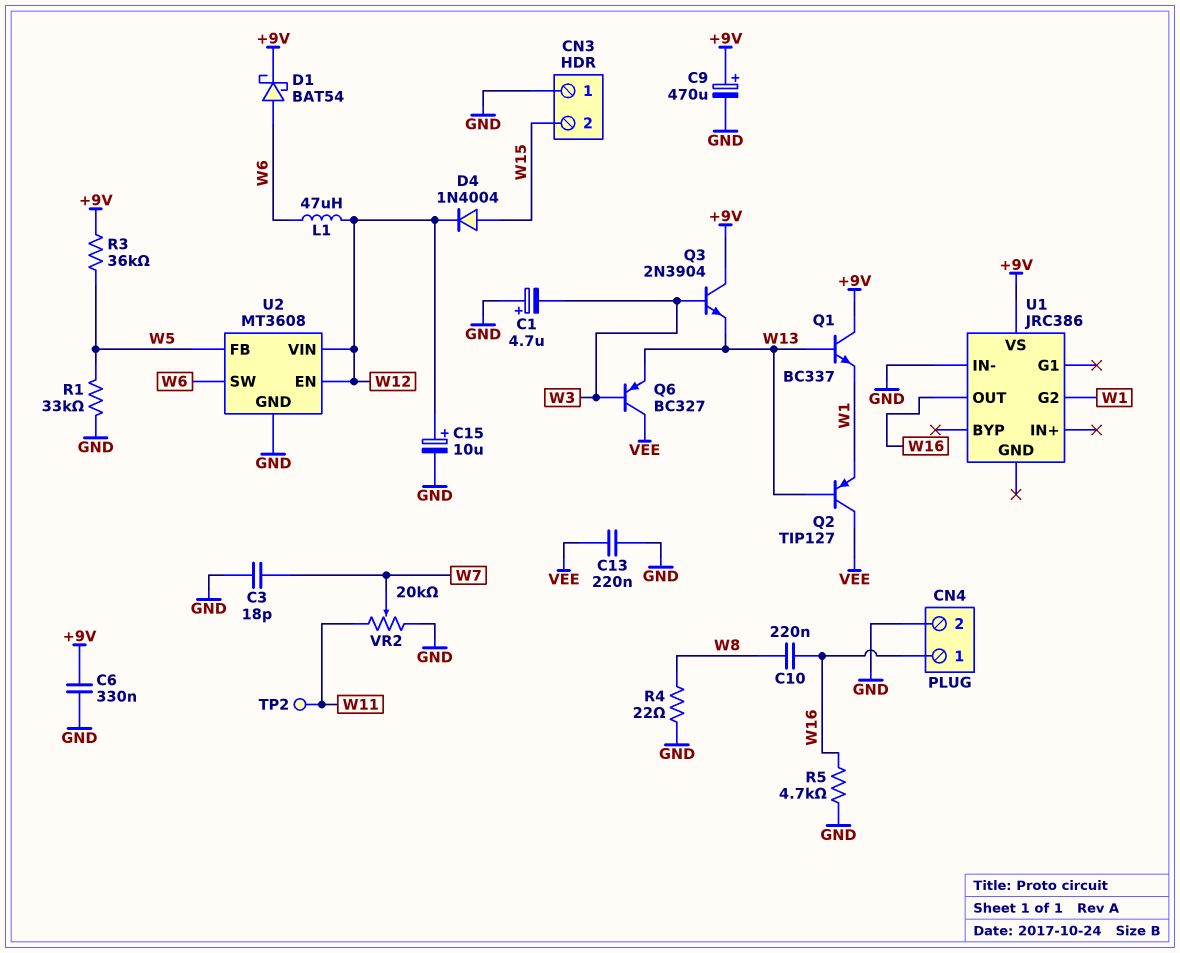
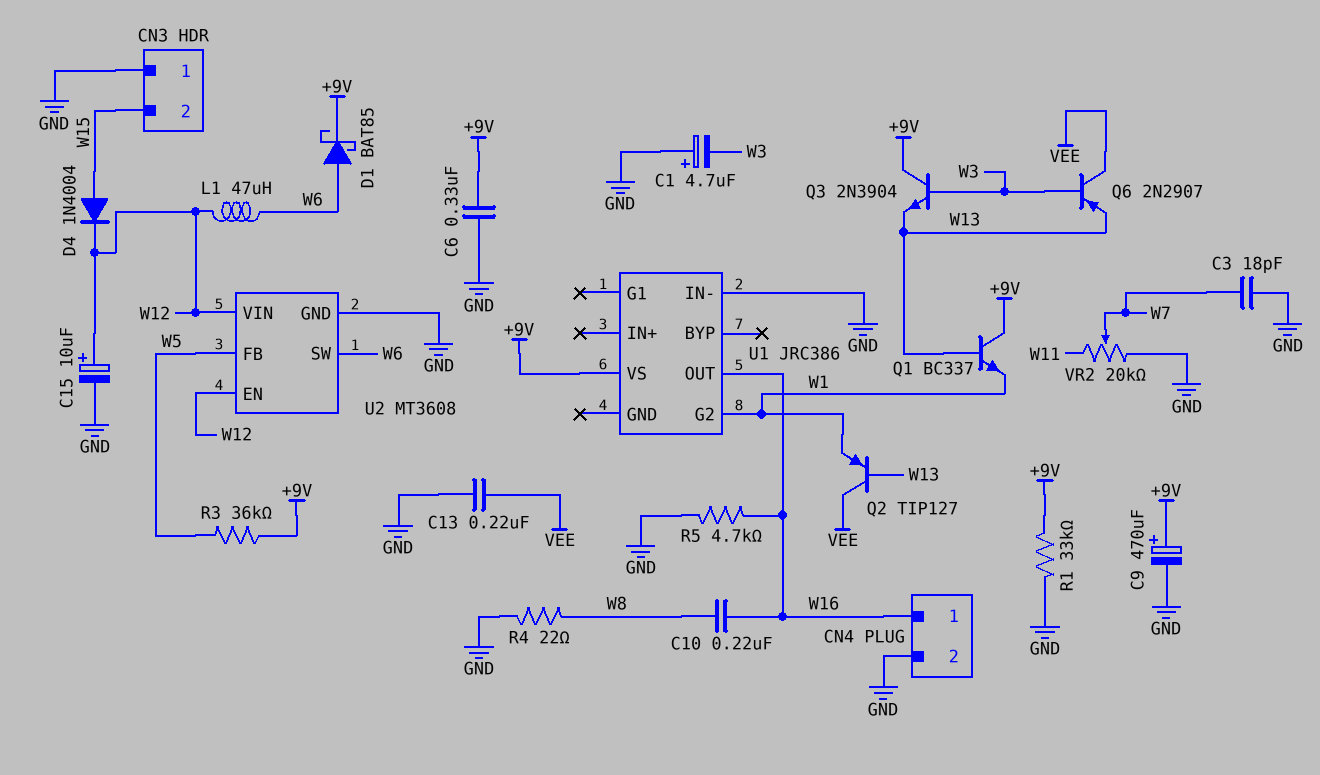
D1: schottky BAT54 (A W6, K +9V) -> schottky BAT85 (A W6, K +9V)
Q6: PNP BC327 (B W3, C VEE, E W13) -> PNP 2N2907 (B W3, C VEE, E W13)
R1: 33k (GND, W5) -> 33k (+9V, GND)
TP2: test point (W11) -> none

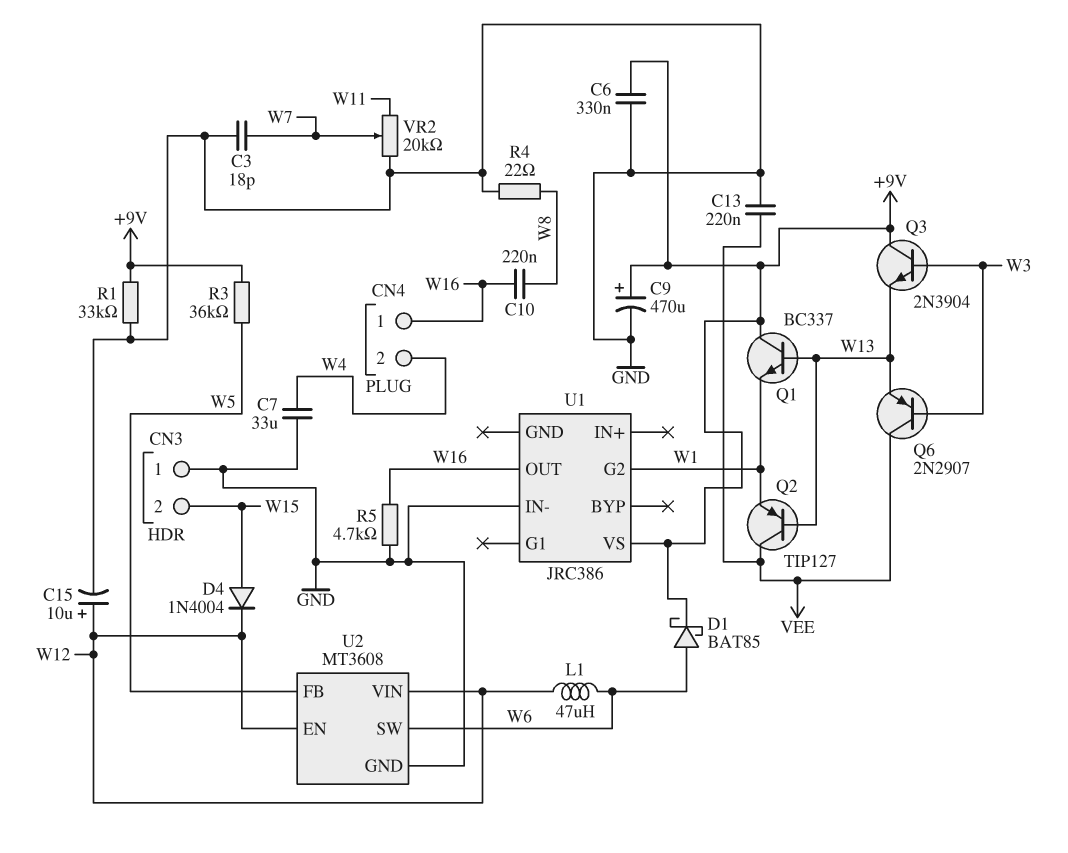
C1: 4.7uF (plus GND, minus W3) -> none
C7: none -> 33uF (GND, W4)
CN4 pin 2: GND -> W4

